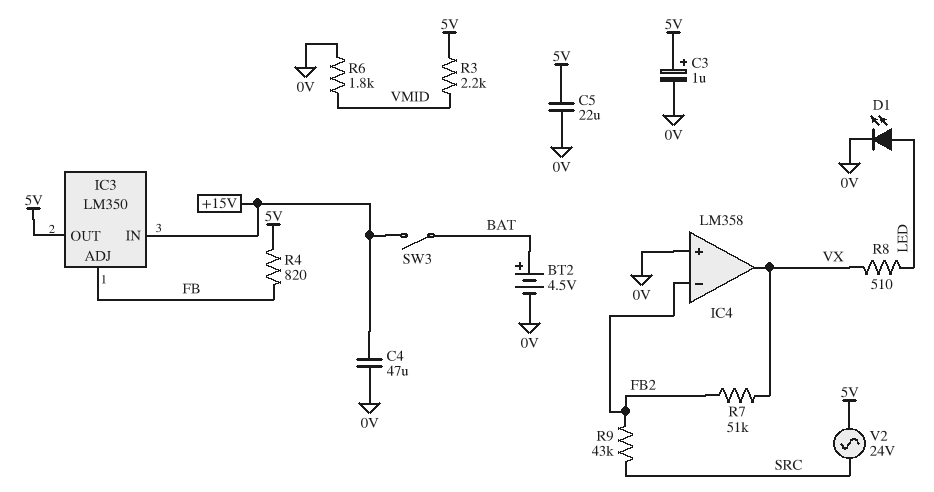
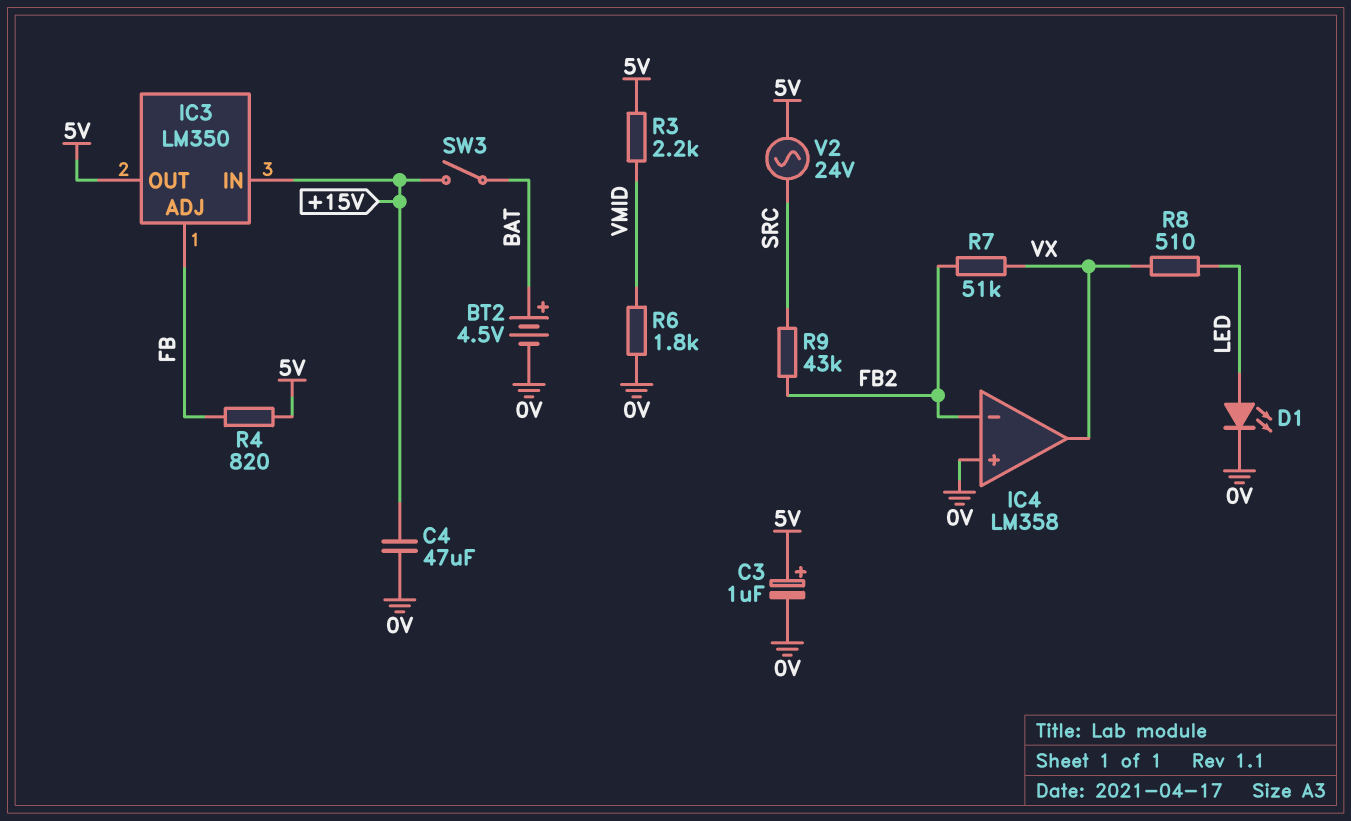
C5: 22uF (0V, 5V) -> none

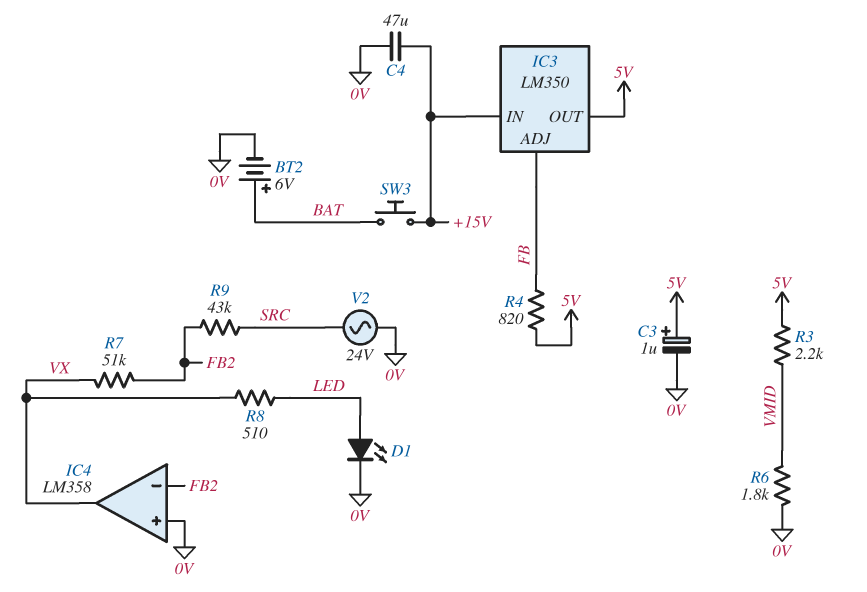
BT2: 4.5V (plus BAT, minus 0V) -> 6V (plus BAT, minus 0V)
SW3: switch (+15V, BAT) -> button (+15V, BAT)
V2: AC 24V (5V, SRC) -> AC 24V (0V, SRC)

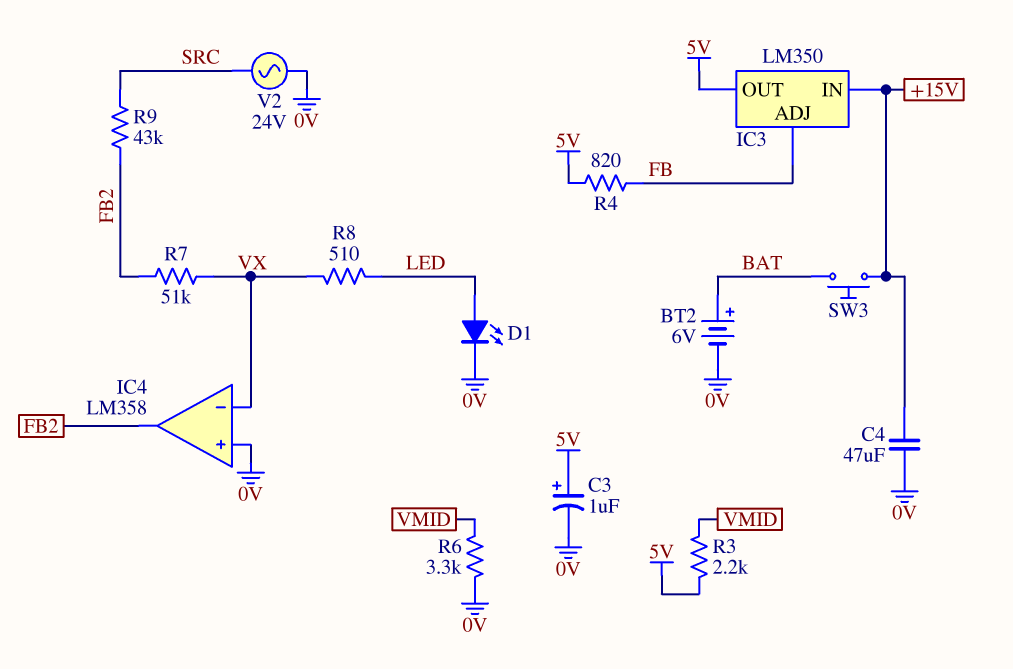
IC4 pin in-: FB2 -> VX
IC4 pin out: VX -> FB2
R6: 1.8k (0V, VMID) -> 3.3k (0V, VMID)

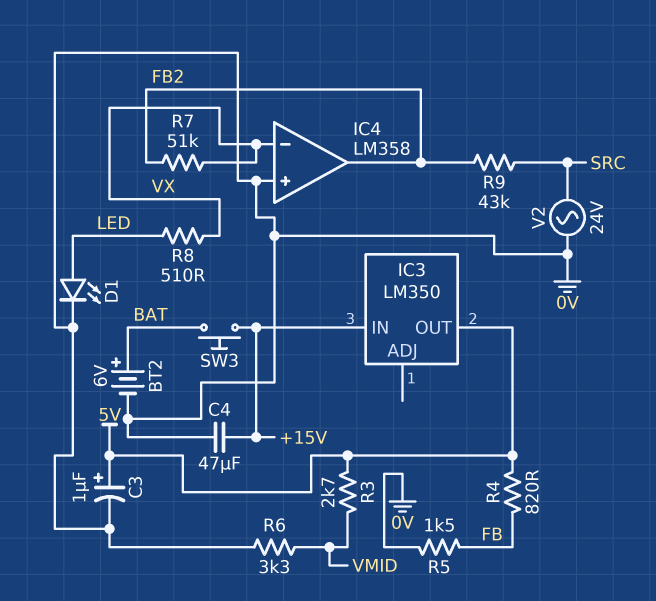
IC3 pin ADJ: FB -> none
R3: 2.2k (5V, VMID) -> 2.7k (5V, VMID)
R5: none -> 1.5k (0V, FB)

